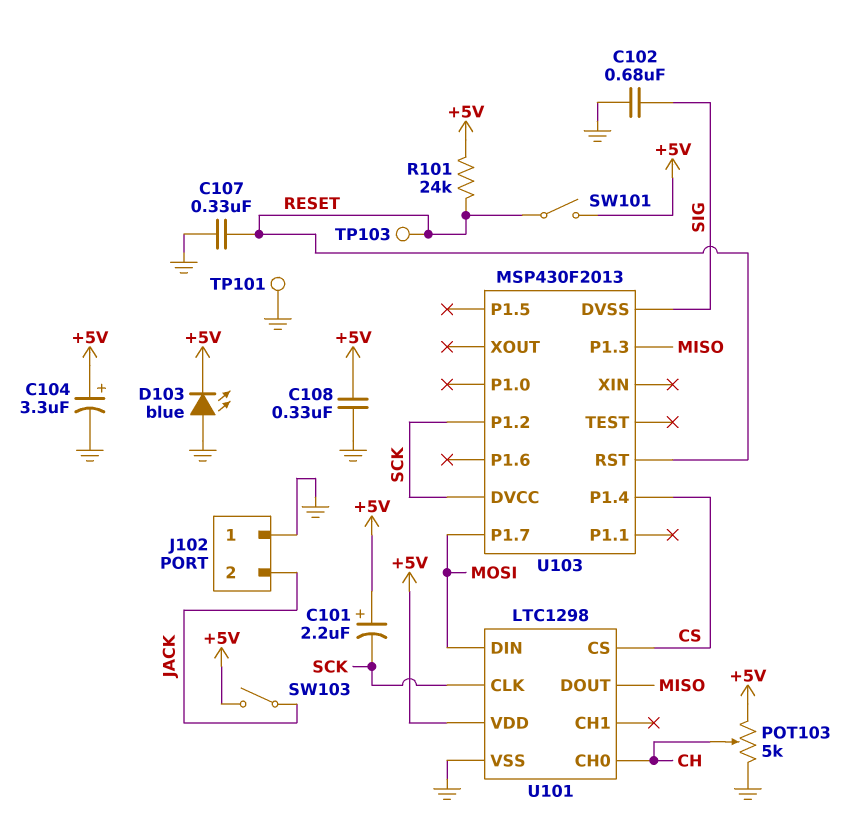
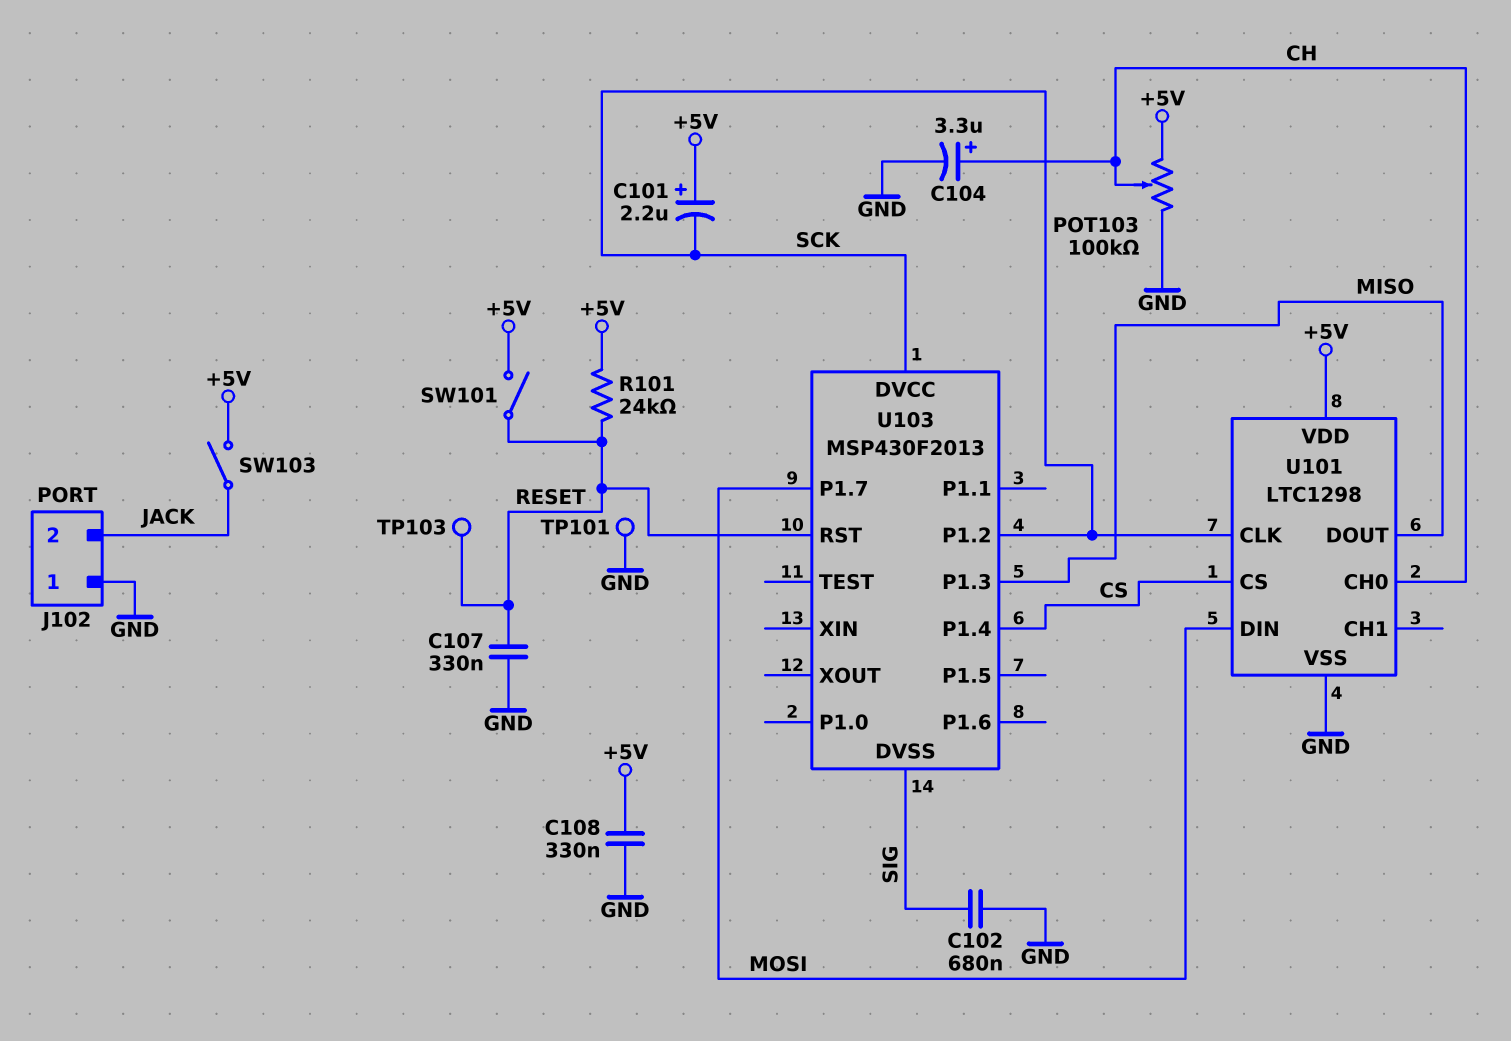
C104: 3.3uF (plus +5V, minus GND) -> 3.3uF (plus CH, minus GND)
D103: LED blue (A GND, K +5V) -> none
POT103: 5k (+5V, GND, wiper CH) -> 100k (+5V, GND, wiper CH)

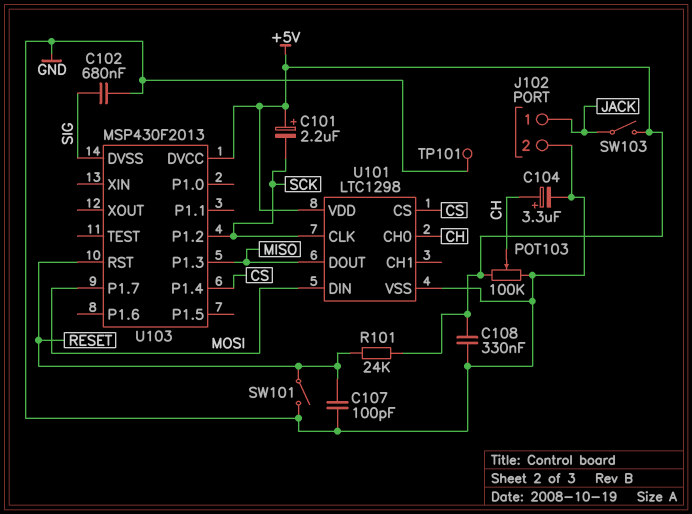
C107: 330nF (GND, RESET) -> 100pF (GND, RESET)
J102 pin 1: GND -> JACK
J102 pin 2: JACK -> GND
SW101: switch (+5V, RESET) -> switch (GND, RESET)
TP103: test point (RESET) -> none
U103 pin DVCC: SCK -> +5V

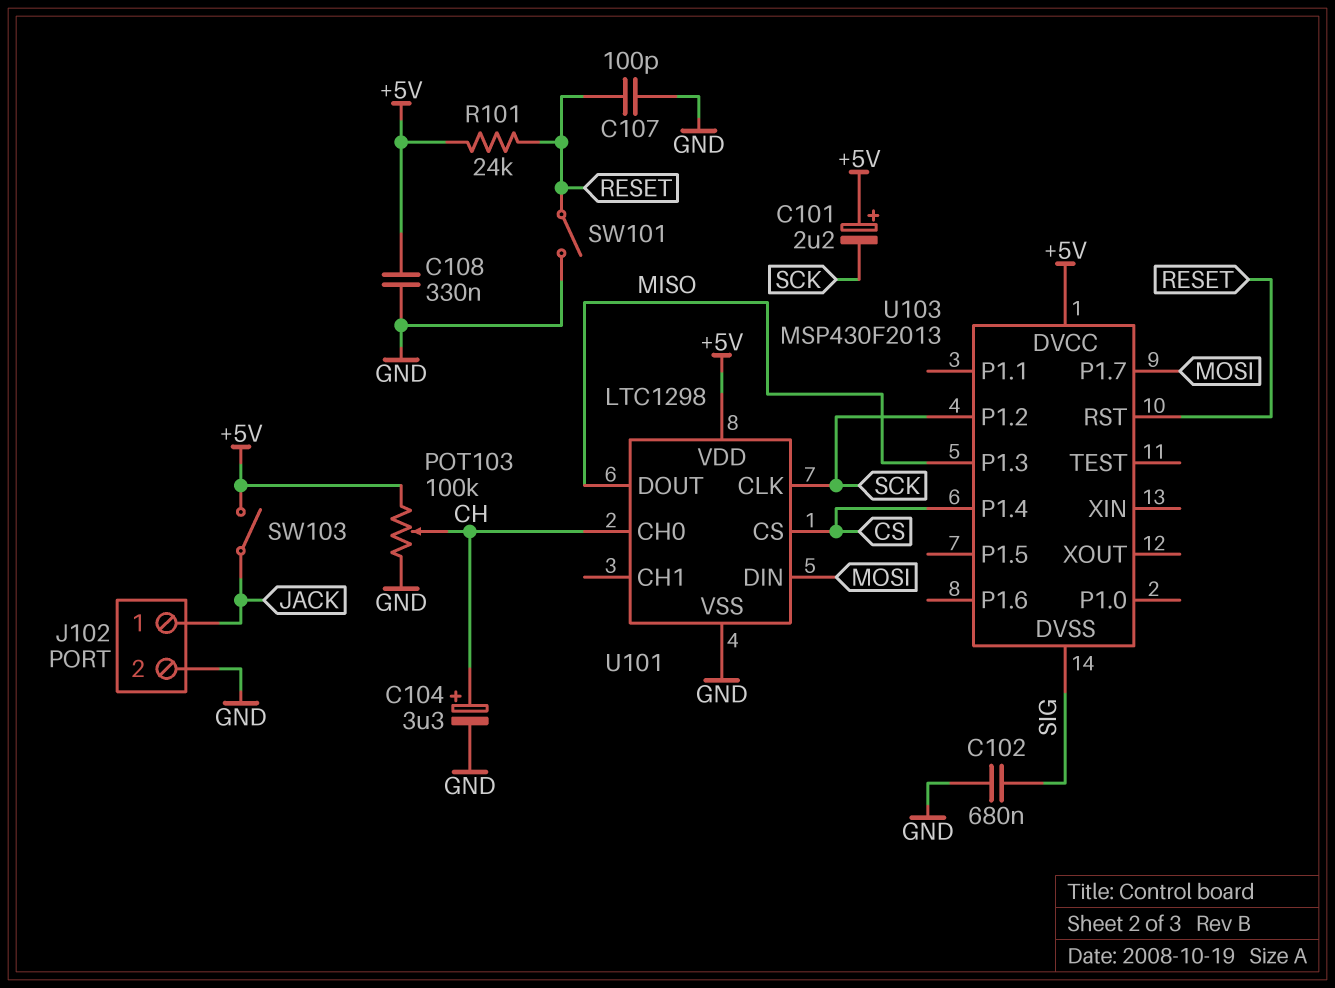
TP101: test point (GND) -> none

